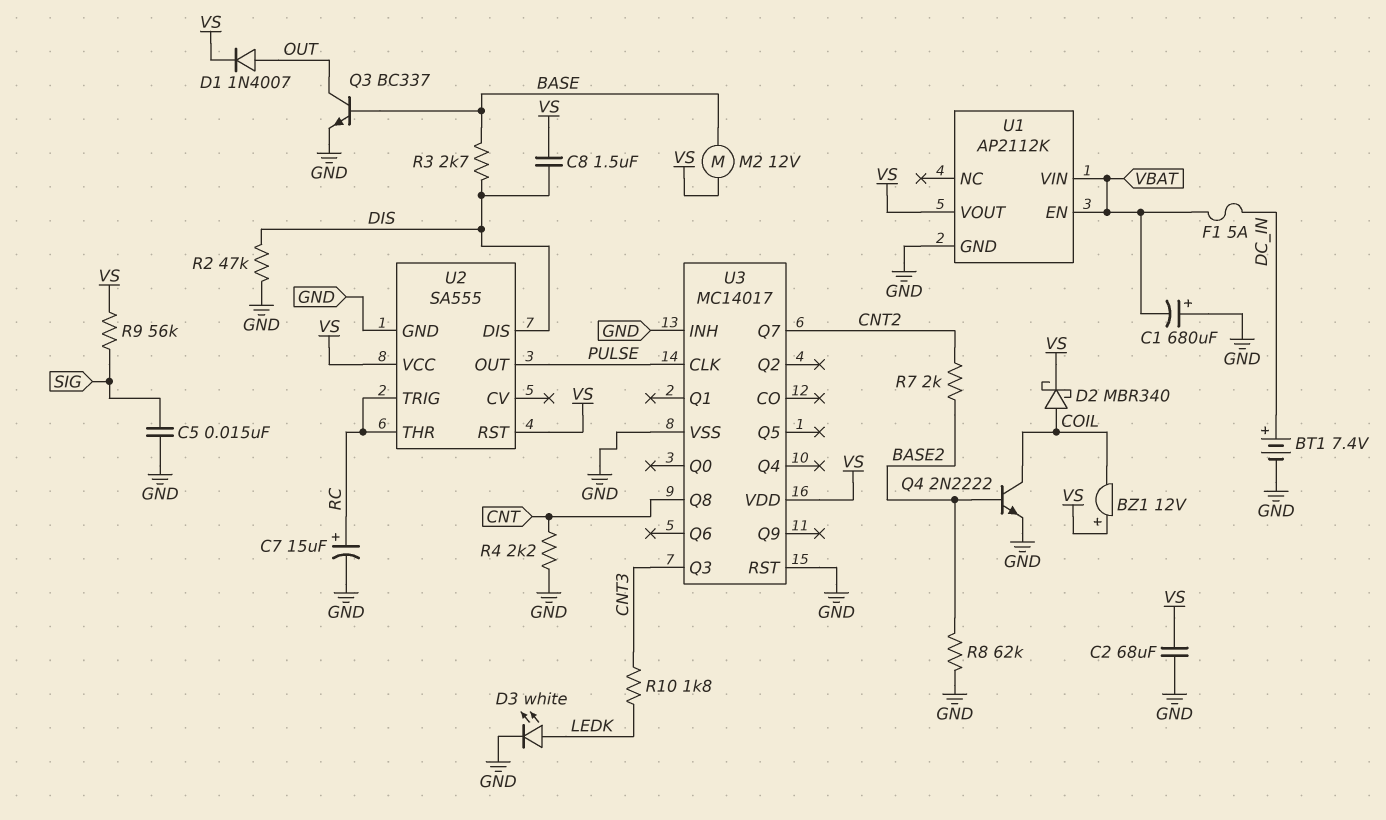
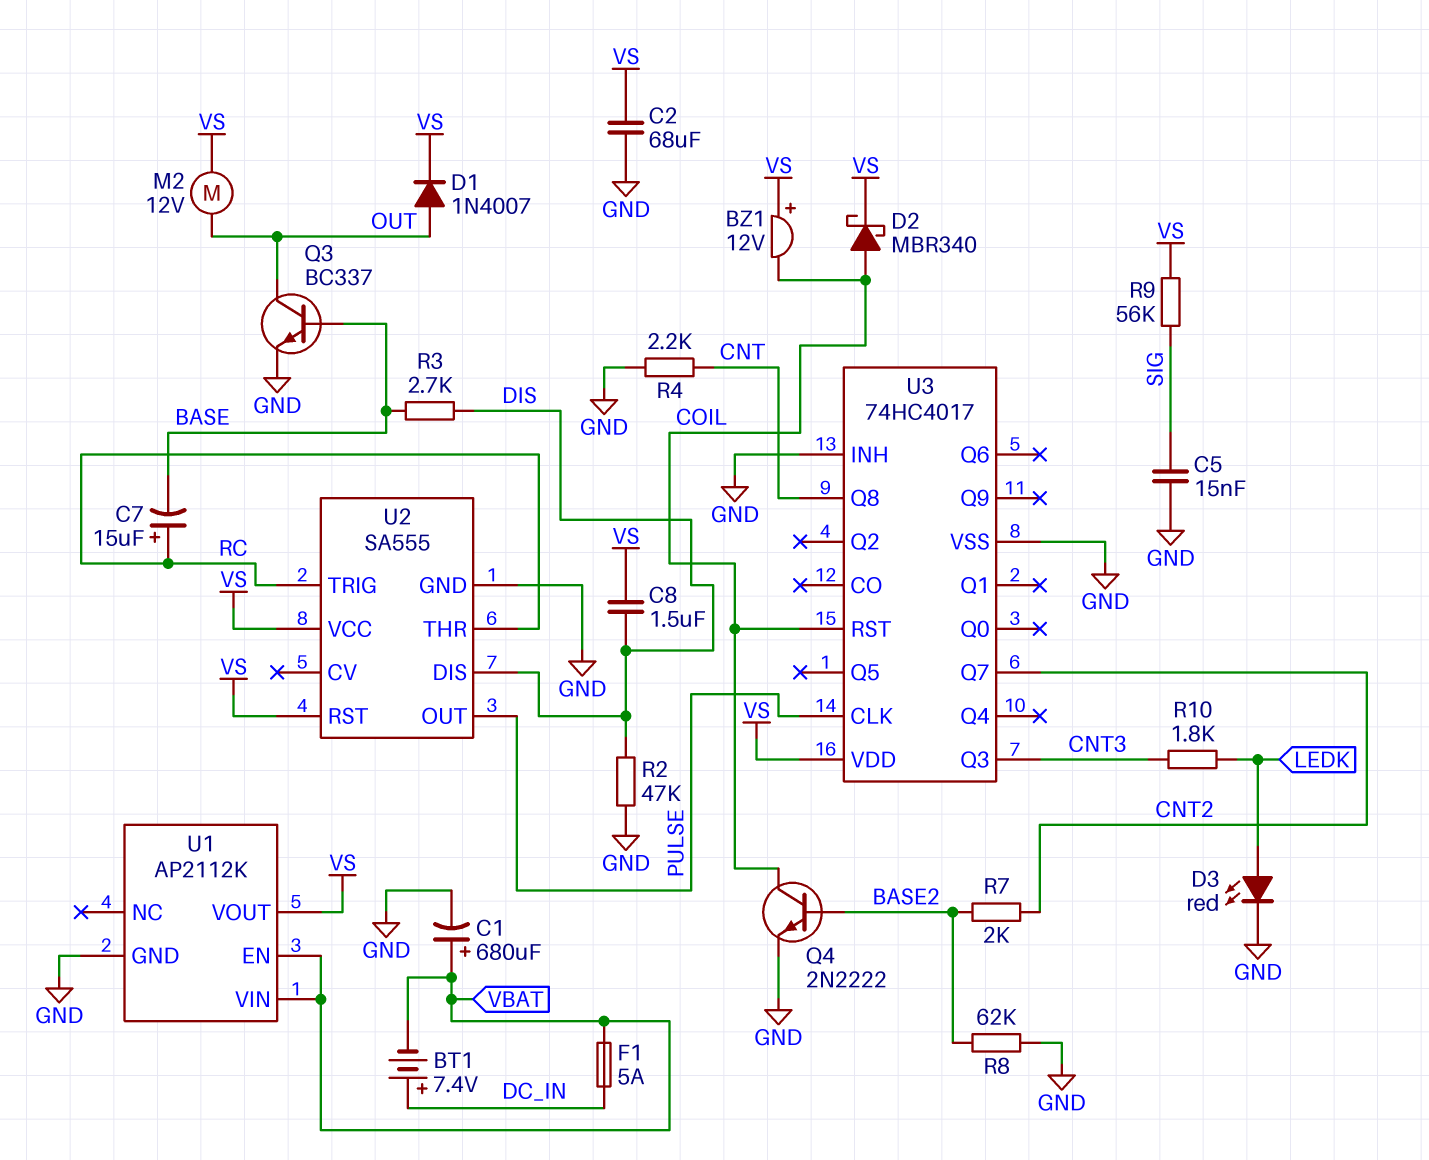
BT1: 7.4V (plus DC_IN, minus GND) -> 7.4V (plus DC_IN, minus VBAT)
C1: 680uF (plus GND, minus VBAT) -> 680uF (plus VBAT, minus GND)
C7: 15uF (plus RC, minus GND) -> 15uF (plus RC, minus BASE)
D3: LED white (A LEDK, K GND) -> LED red (A LEDK, K GND)
M2: motor 12V (BASE, VS) -> motor 12V (OUT, VS)
U3: MC14017 -> 74HC4017
U3 pin RST: GND -> COIL

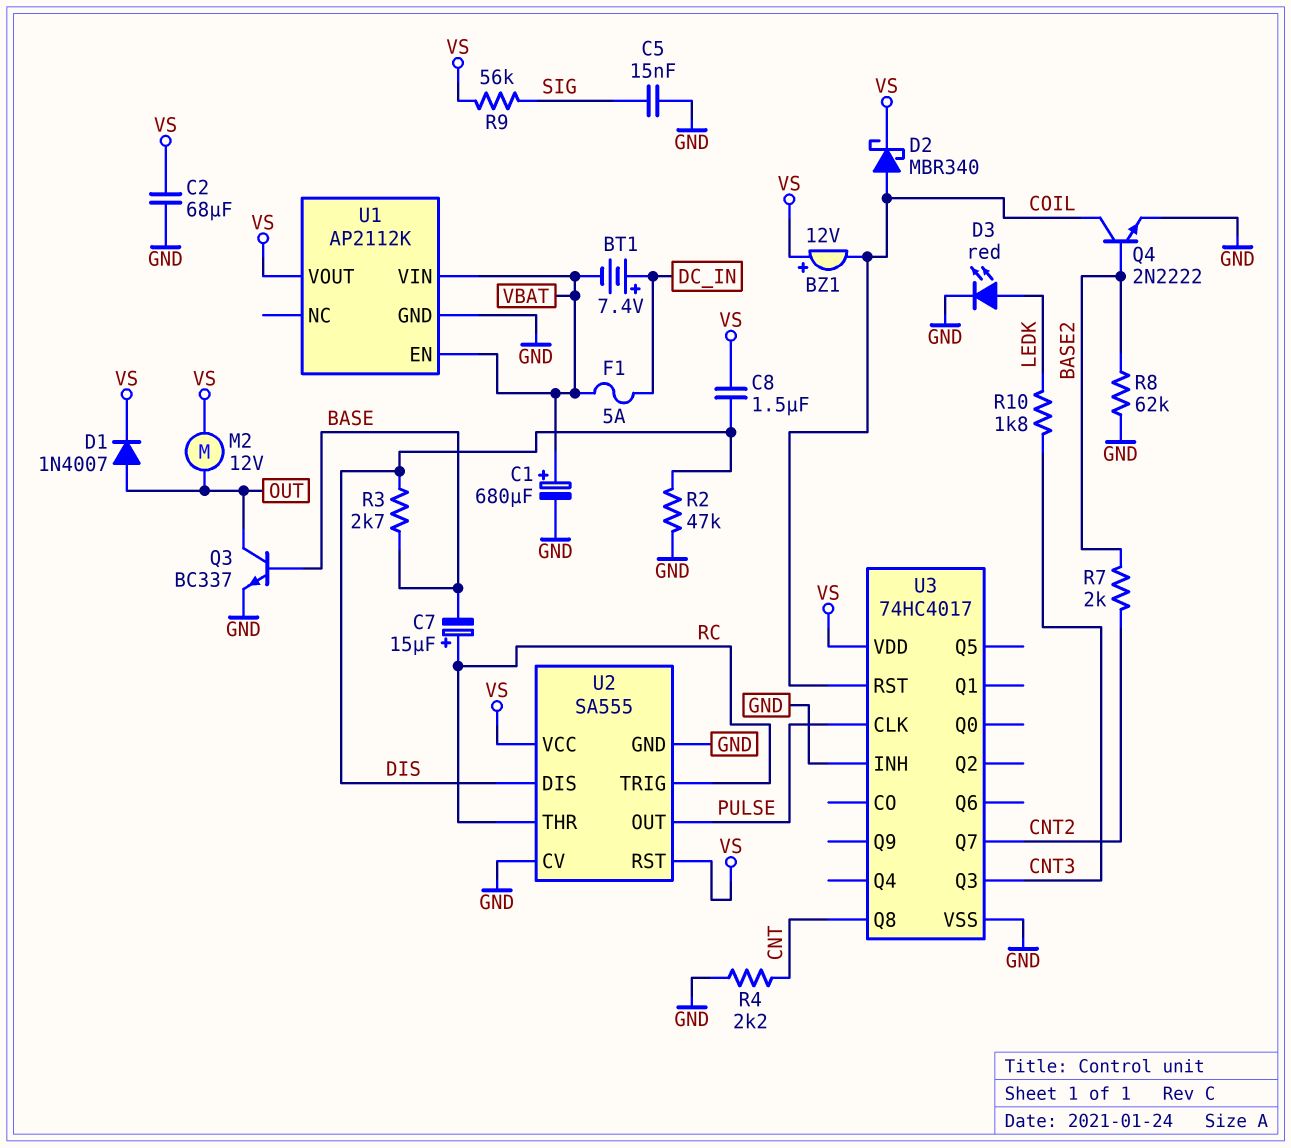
U2 pin CV: none -> GND

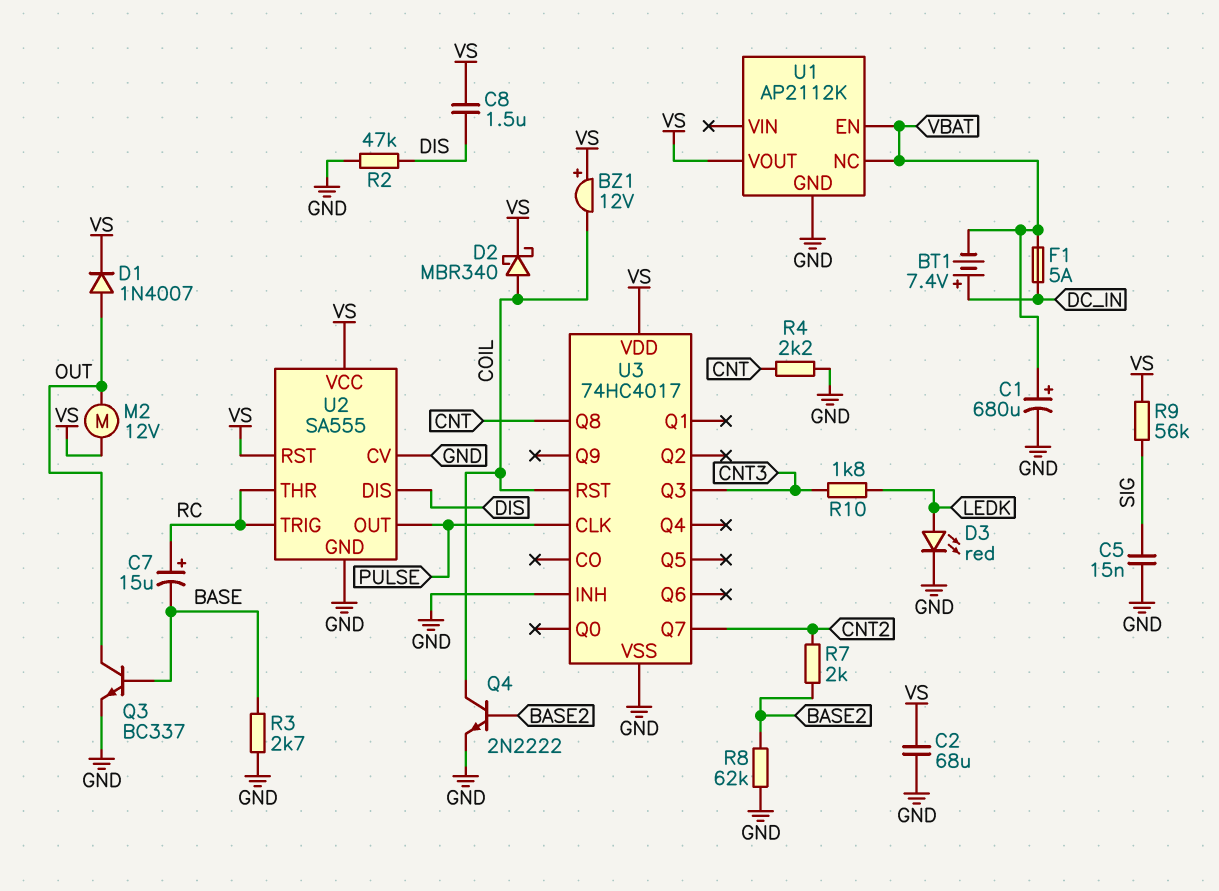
R3: 2.7k (BASE, DIS) -> 2.7k (BASE, GND)
U1 pin NC: none -> VBAT
U1 pin VIN: VBAT -> none

